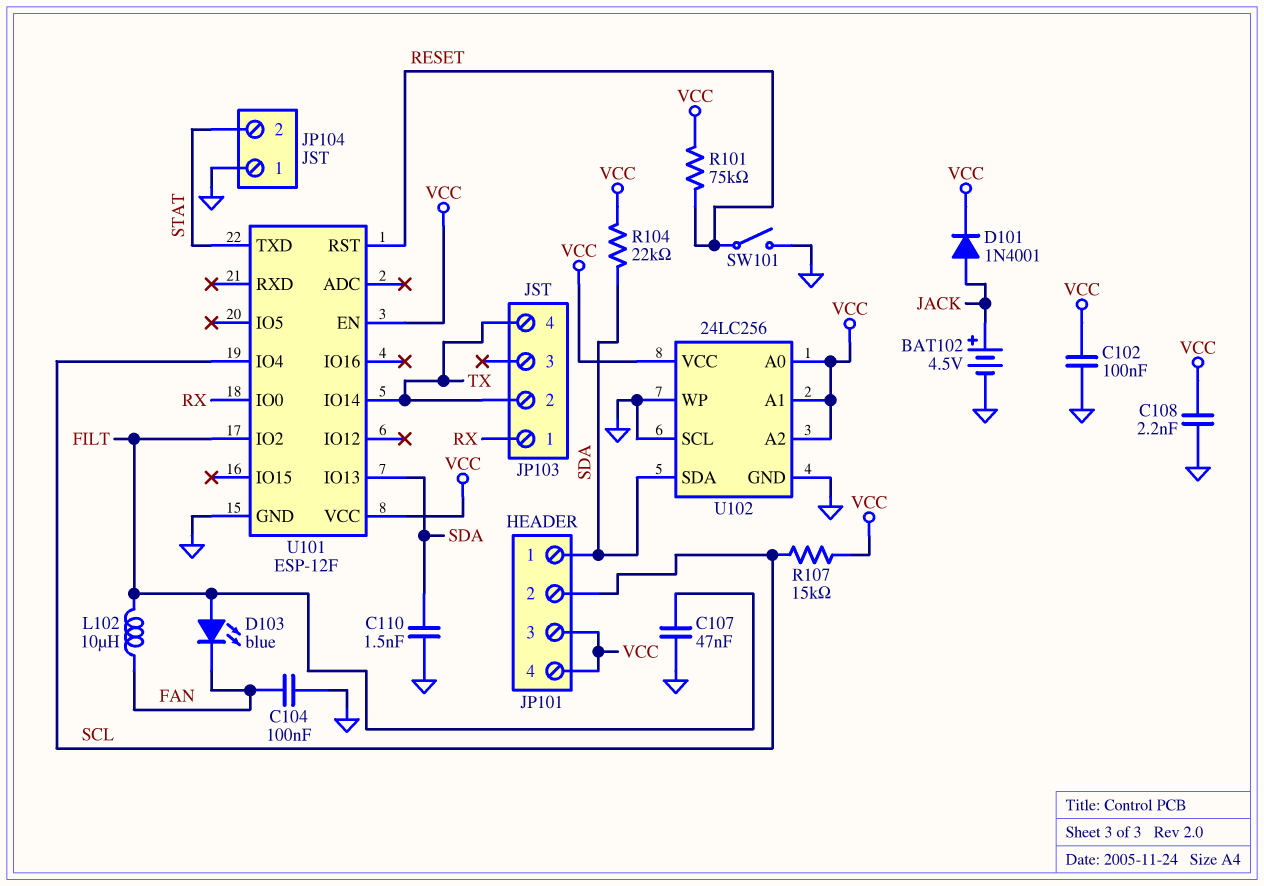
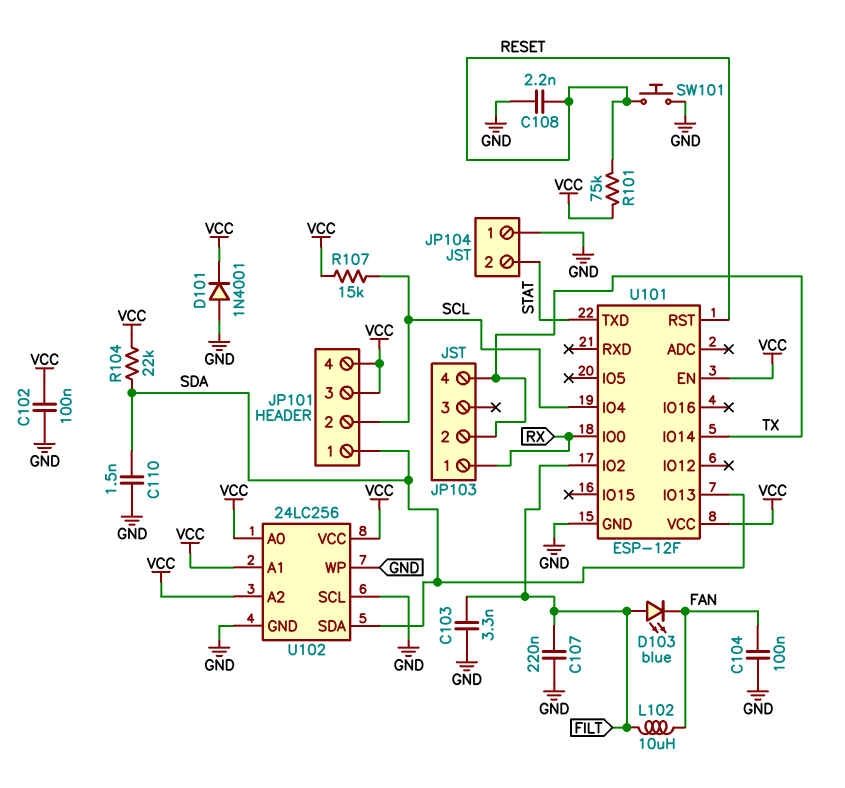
BAT102: 4.5V (plus JACK, minus GND) -> none
C103: none -> 3.3nF (FILT, GND)
C107: 47nF (FILT, GND) -> 220nF (FILT, GND)
C108: 2.2nF (GND, VCC) -> 2.2nF (GND, RESET)
D101: diode 1N4001 (A JACK, K VCC) -> diode 1N4001 (A GND, K VCC)
SW101: switch (GND, RESET) -> button (GND, RESET)

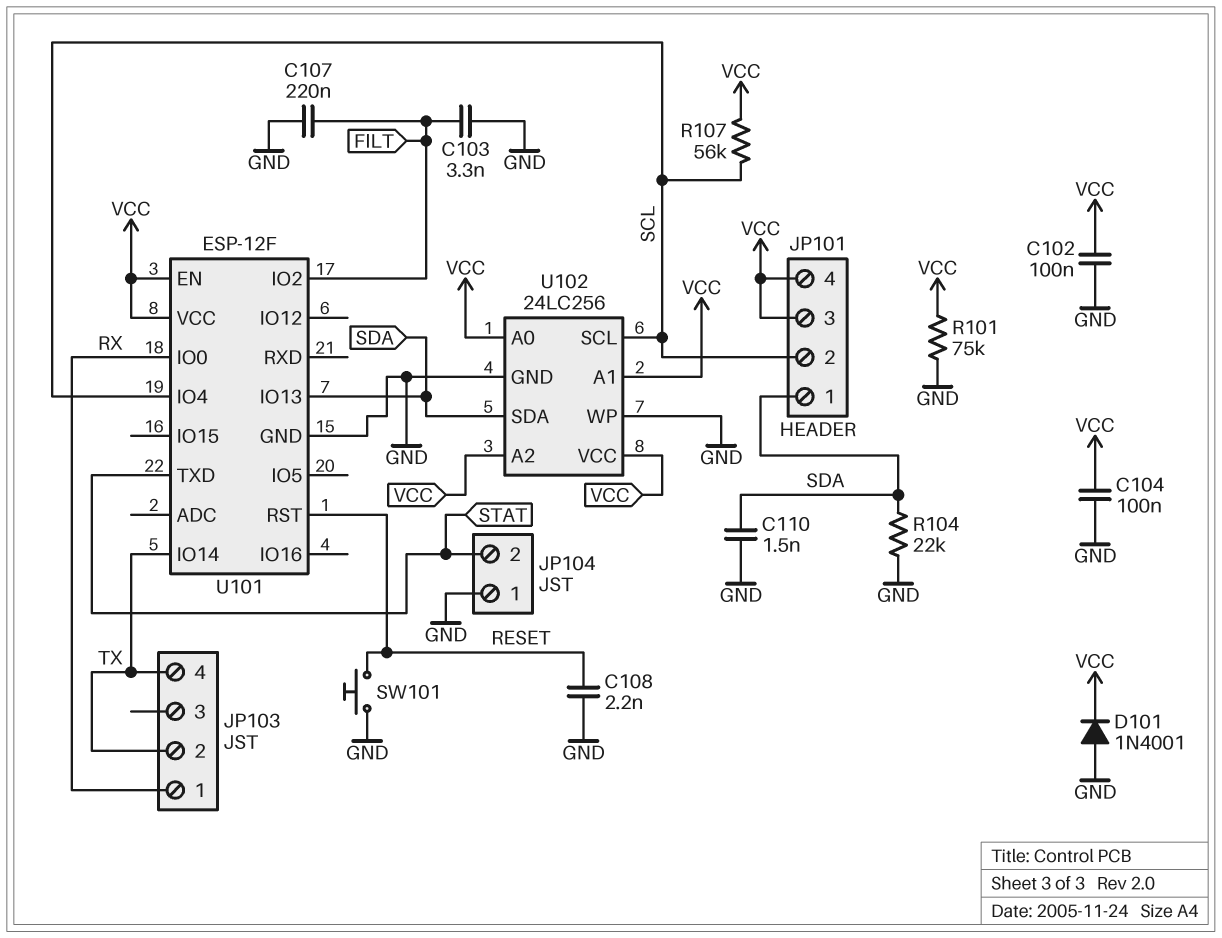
C104: 100nF (FAN, GND) -> 100nF (GND, VCC)
D103: LED blue (A FILT, K FAN) -> none
L102: 10uH (FAN, FILT) -> none
R101: 75k (RESET, VCC) -> 75k (GND, VCC)
R104: 22k (SDA, VCC) -> 22k (GND, SDA)
R107: 15k (SCL, VCC) -> 56k (SCL, VCC)
U102 pin SCL: GND -> SCL

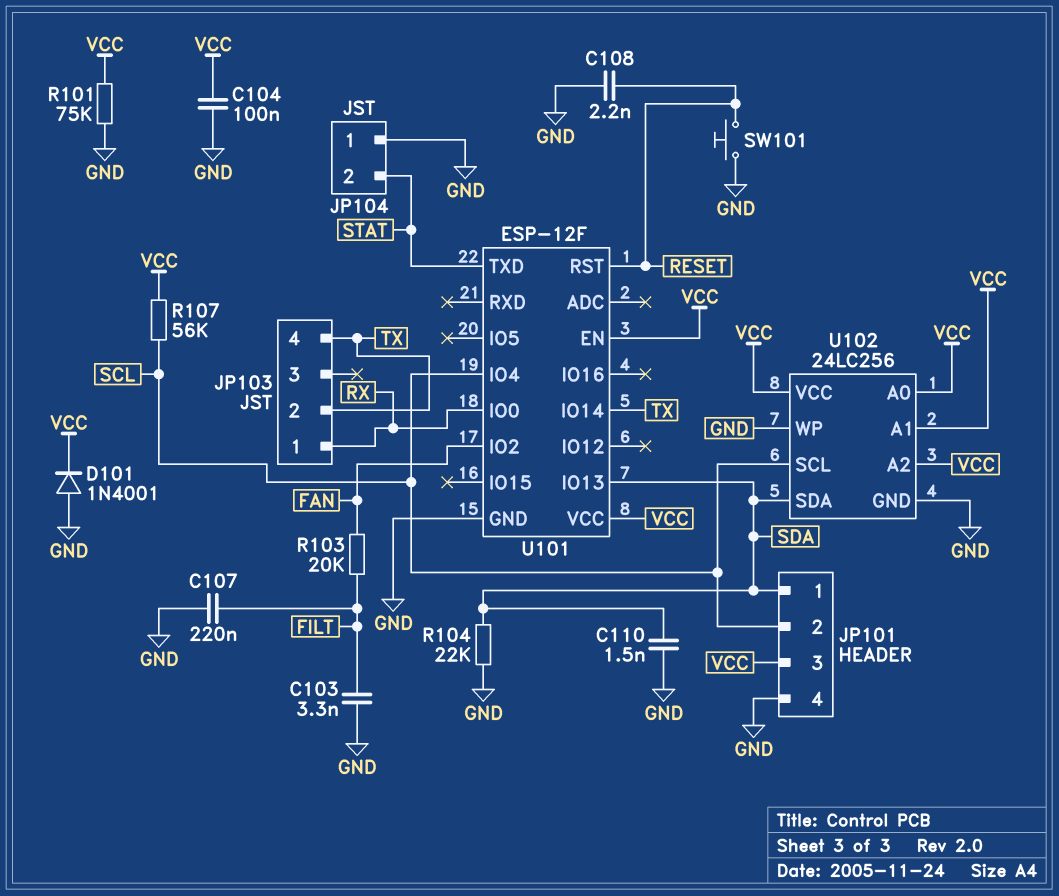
C102: 100nF (GND, VCC) -> none
JP101 pin 4: VCC -> GND
R103: none -> 20k (FAN, FILT)
U101 pin IO2: FILT -> FAN

